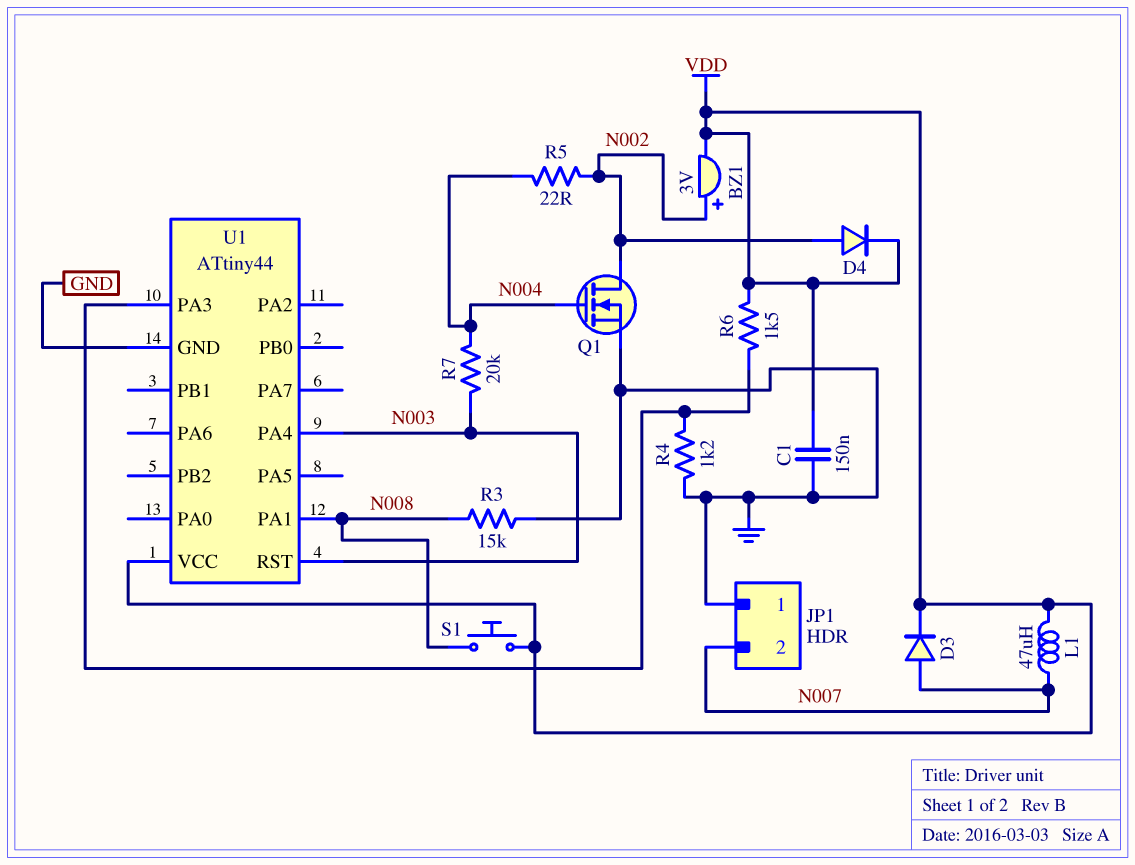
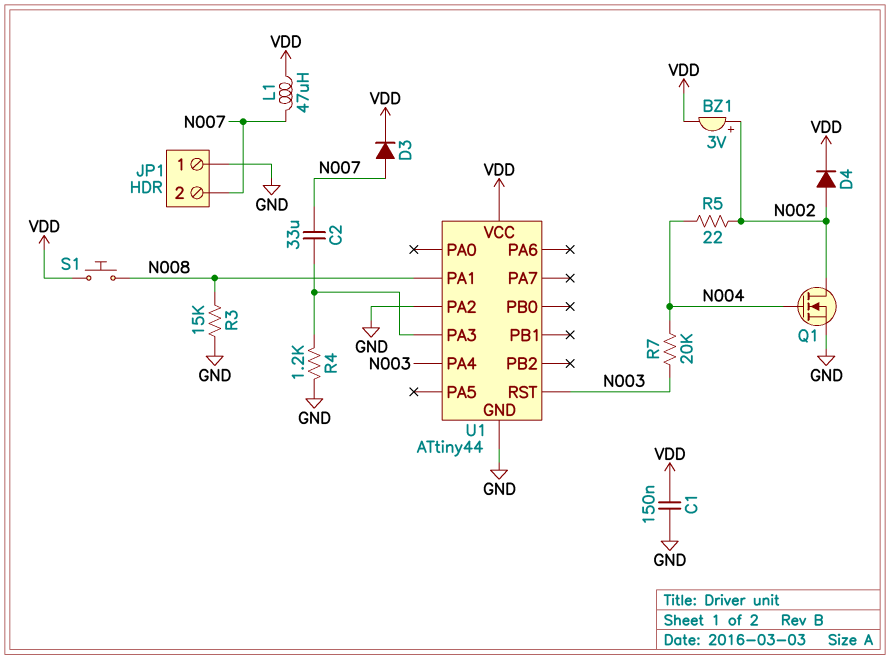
C2: none -> 33uF (N007, U1/PA3)
R6: 1.5k (U1/PA3, VDD) -> none
U1 pin PA2: none -> GND

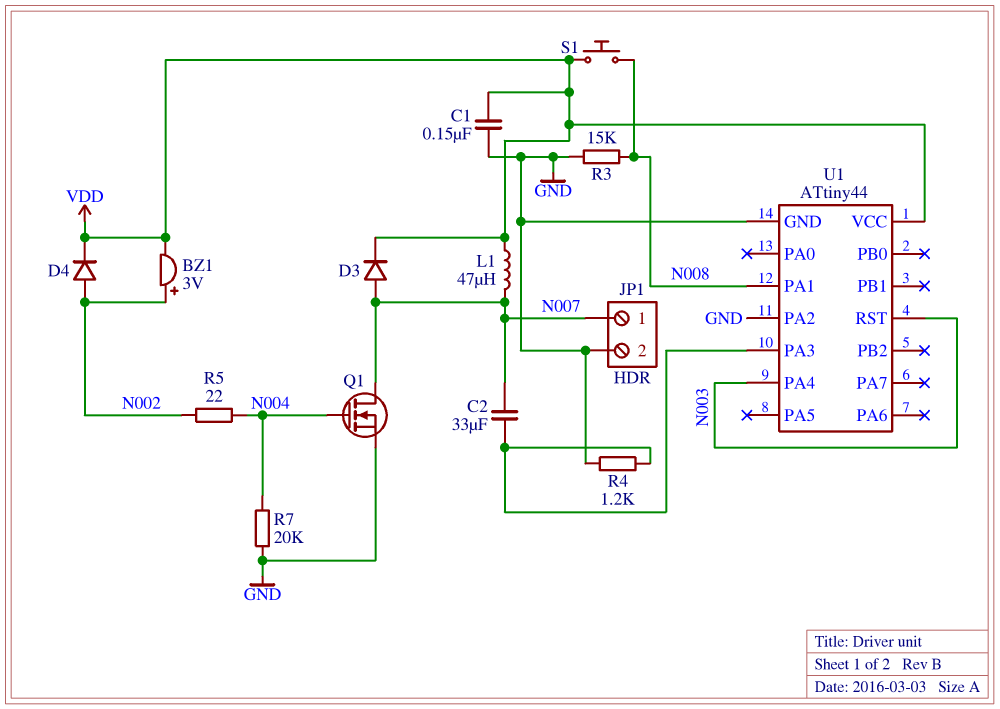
JP1 pin 1: GND -> N007
JP1 pin 2: N007 -> GND
Q1: NMOS (G N004, D N002, S GND) -> NMOS (G N004, D N007, S GND)
R7: 20k (N003, N004) -> 20k (GND, N004)

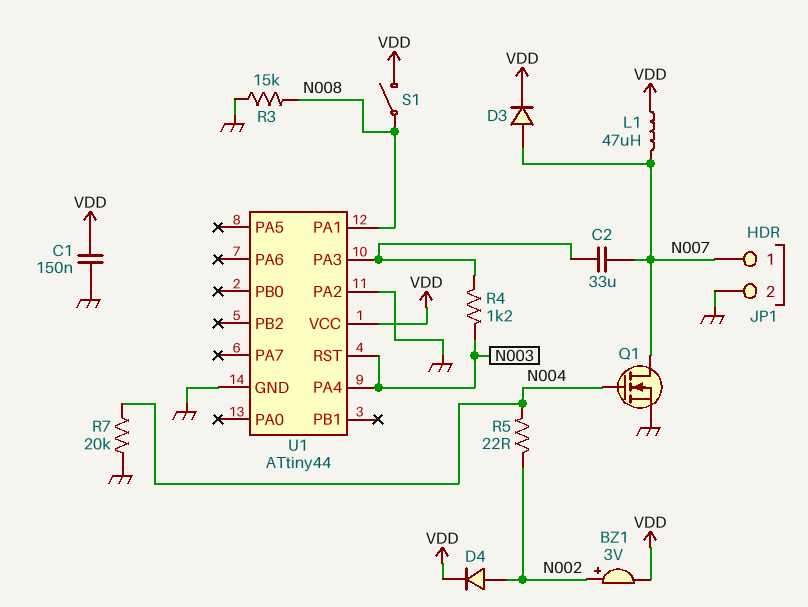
R4: 1.2k (GND, U1/PA3) -> 1.2k (N003, U1/PA3)
S1: button (N008, VDD) -> switch (N008, VDD)

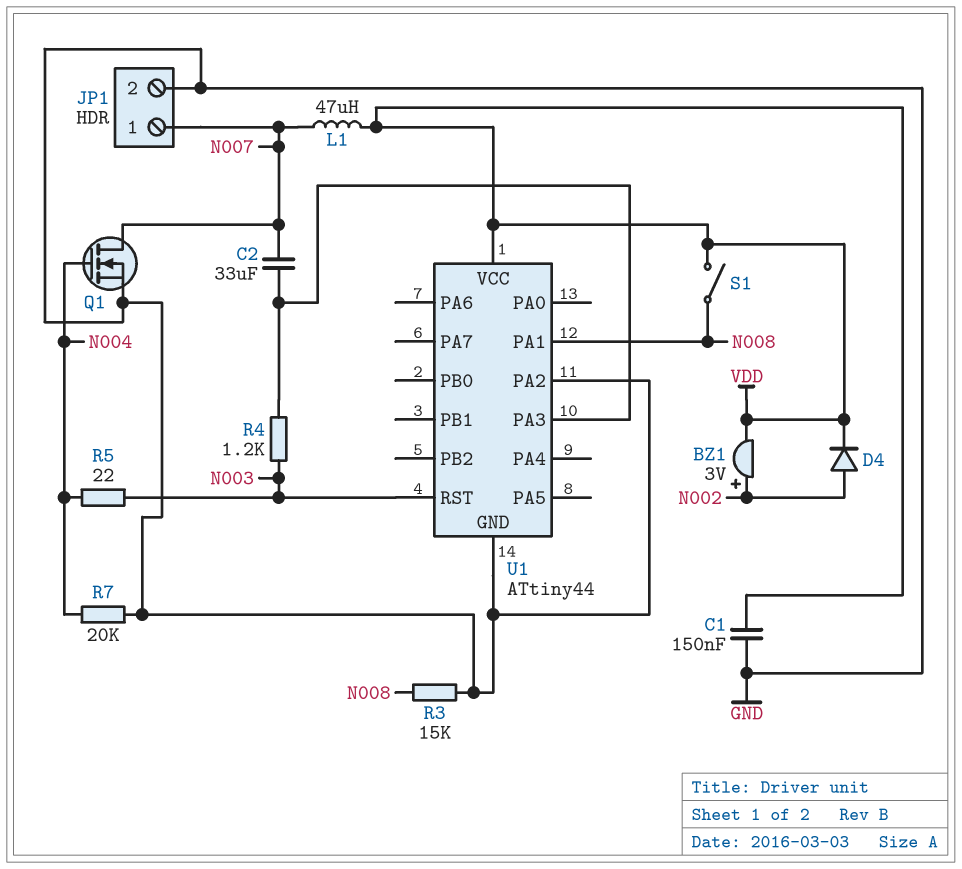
D3: diode (A N007, K VDD) -> none
R5: 22 (N002, N004) -> 22 (N003, N004)
U1 pin PA4: N003 -> none

